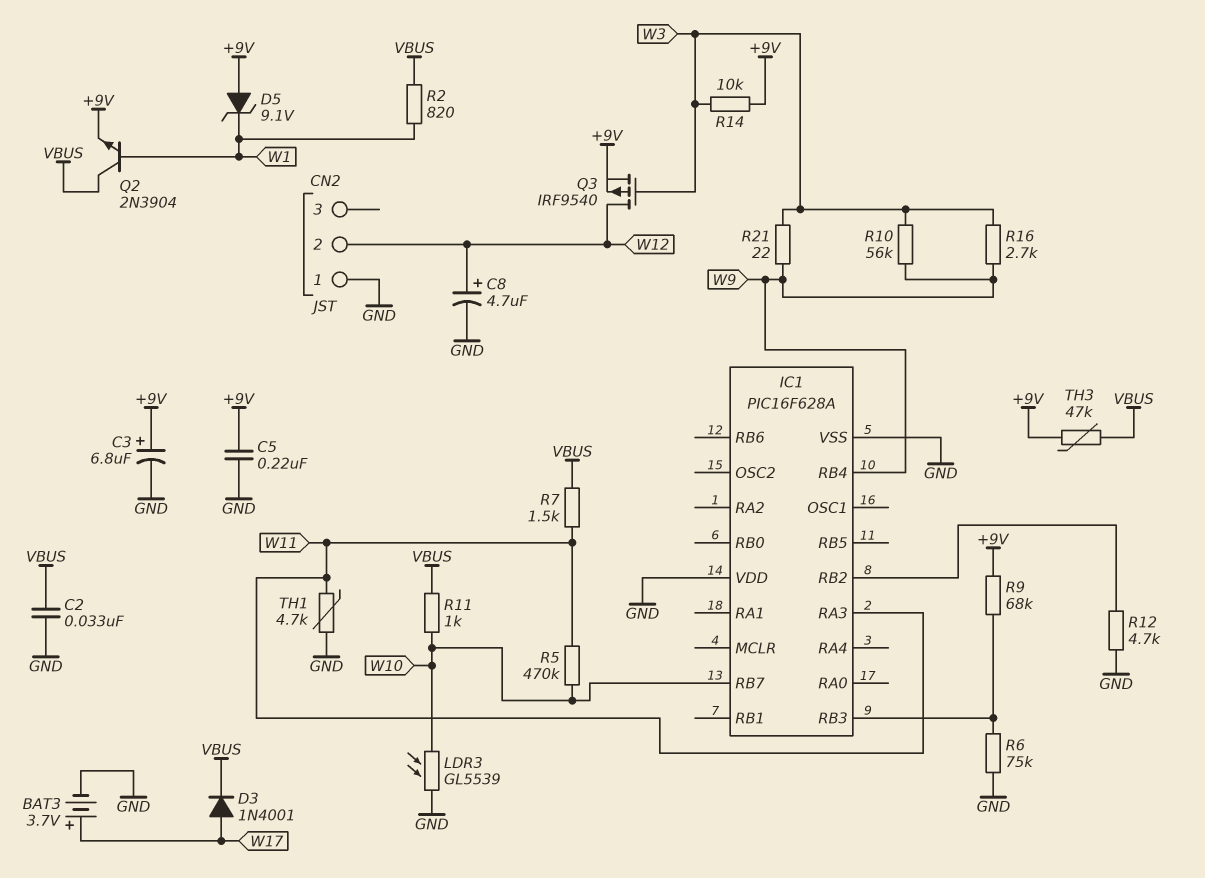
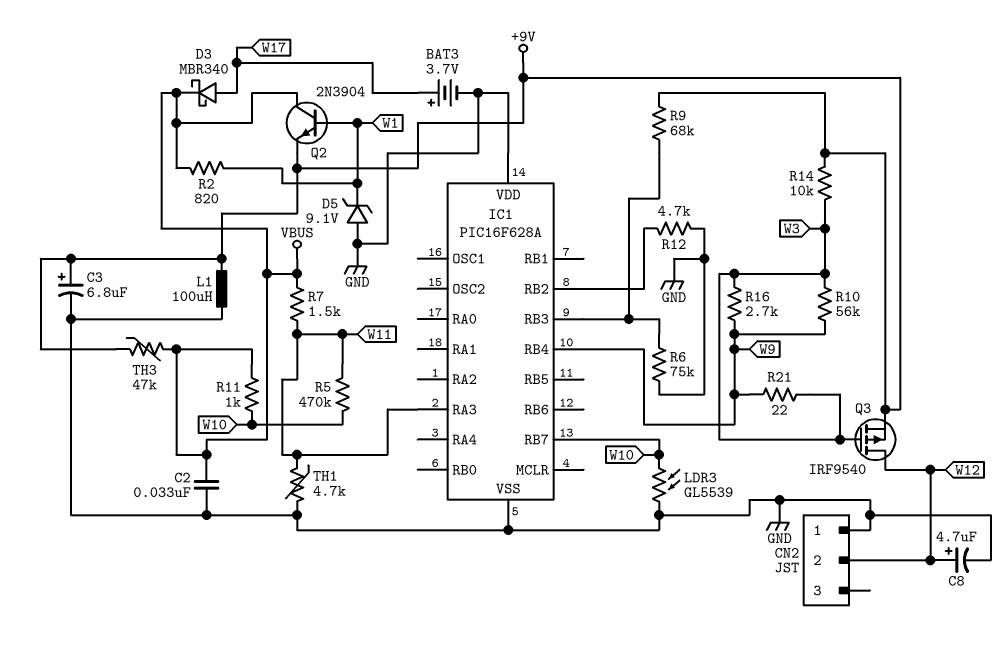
C5: 220nF (+9V, GND) -> none
D3: diode 1N4001 (A W17, K VBUS) -> schottky MBR340 (A W17, K VBUS)
D5: zener 9.1V (A +9V, K W1) -> zener 9.1V (A GND, K W1)
L1: none -> 100uH (+9V, GND)

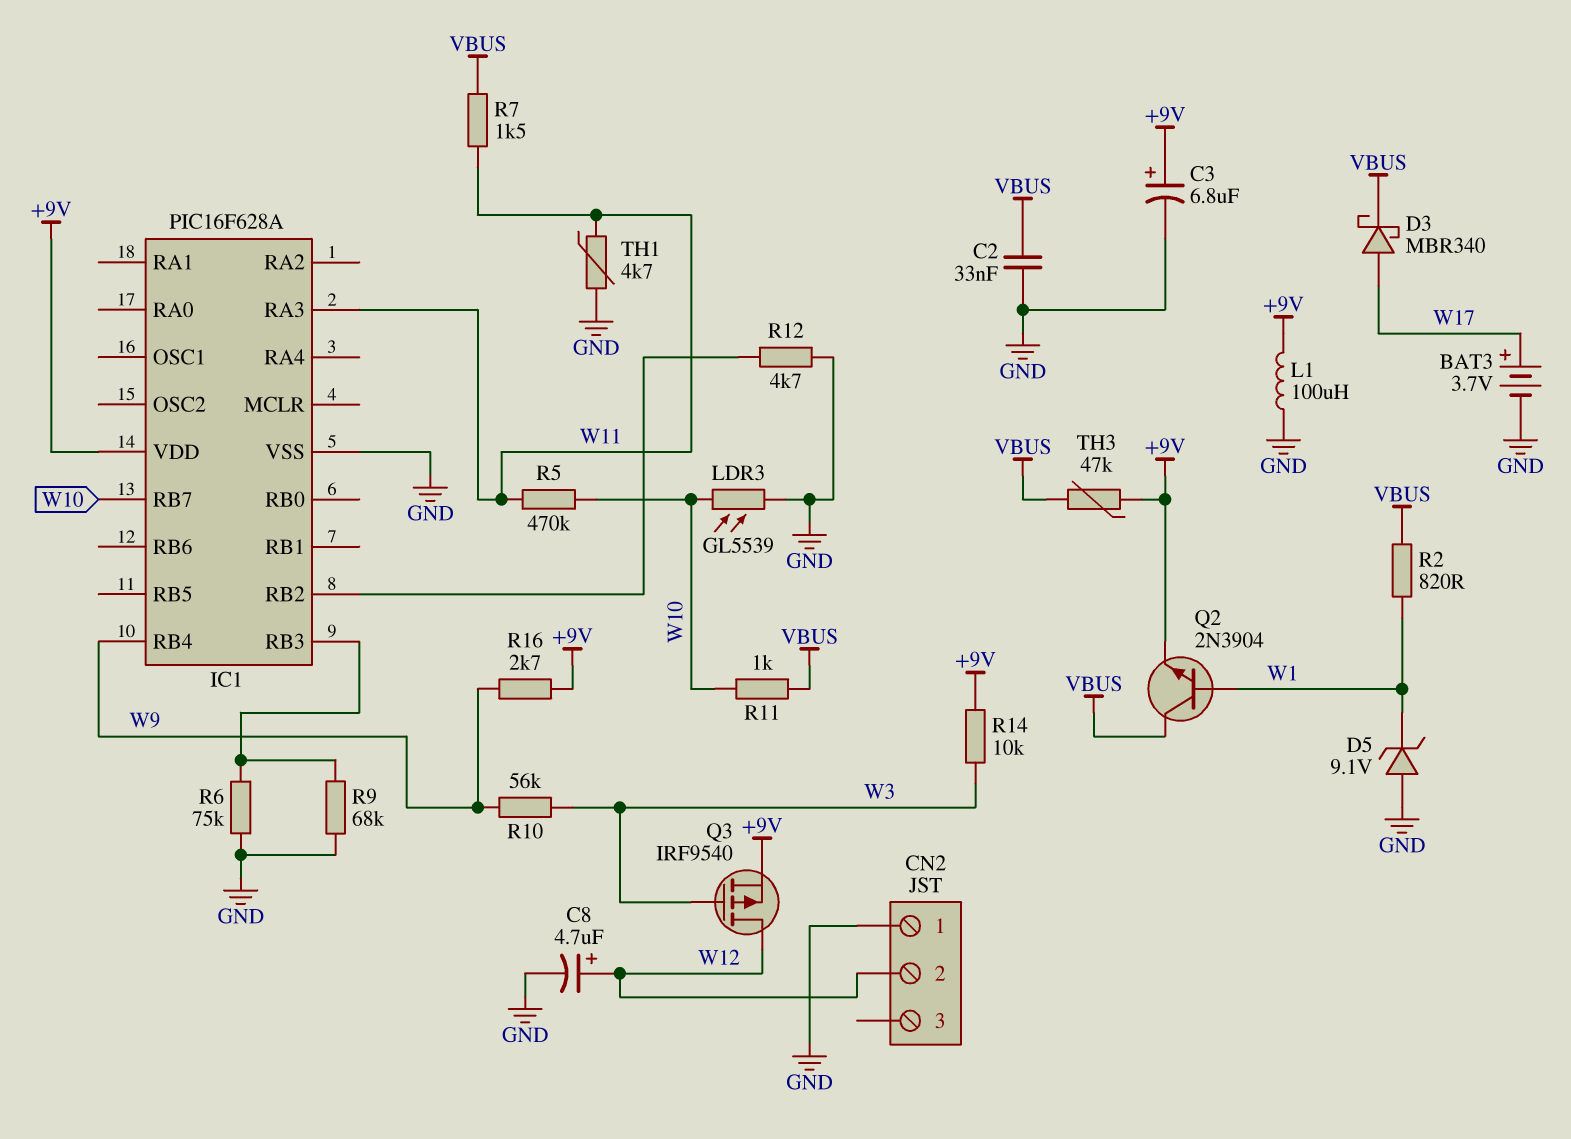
IC1 pin VDD: GND -> +9V
R9: 68k (+9V, IC1/RB3) -> 68k (GND, IC1/RB3)
R16: 2.7k (W3, W9) -> 2.7k (+9V, W9)
R21: 22 (W3, W9) -> none

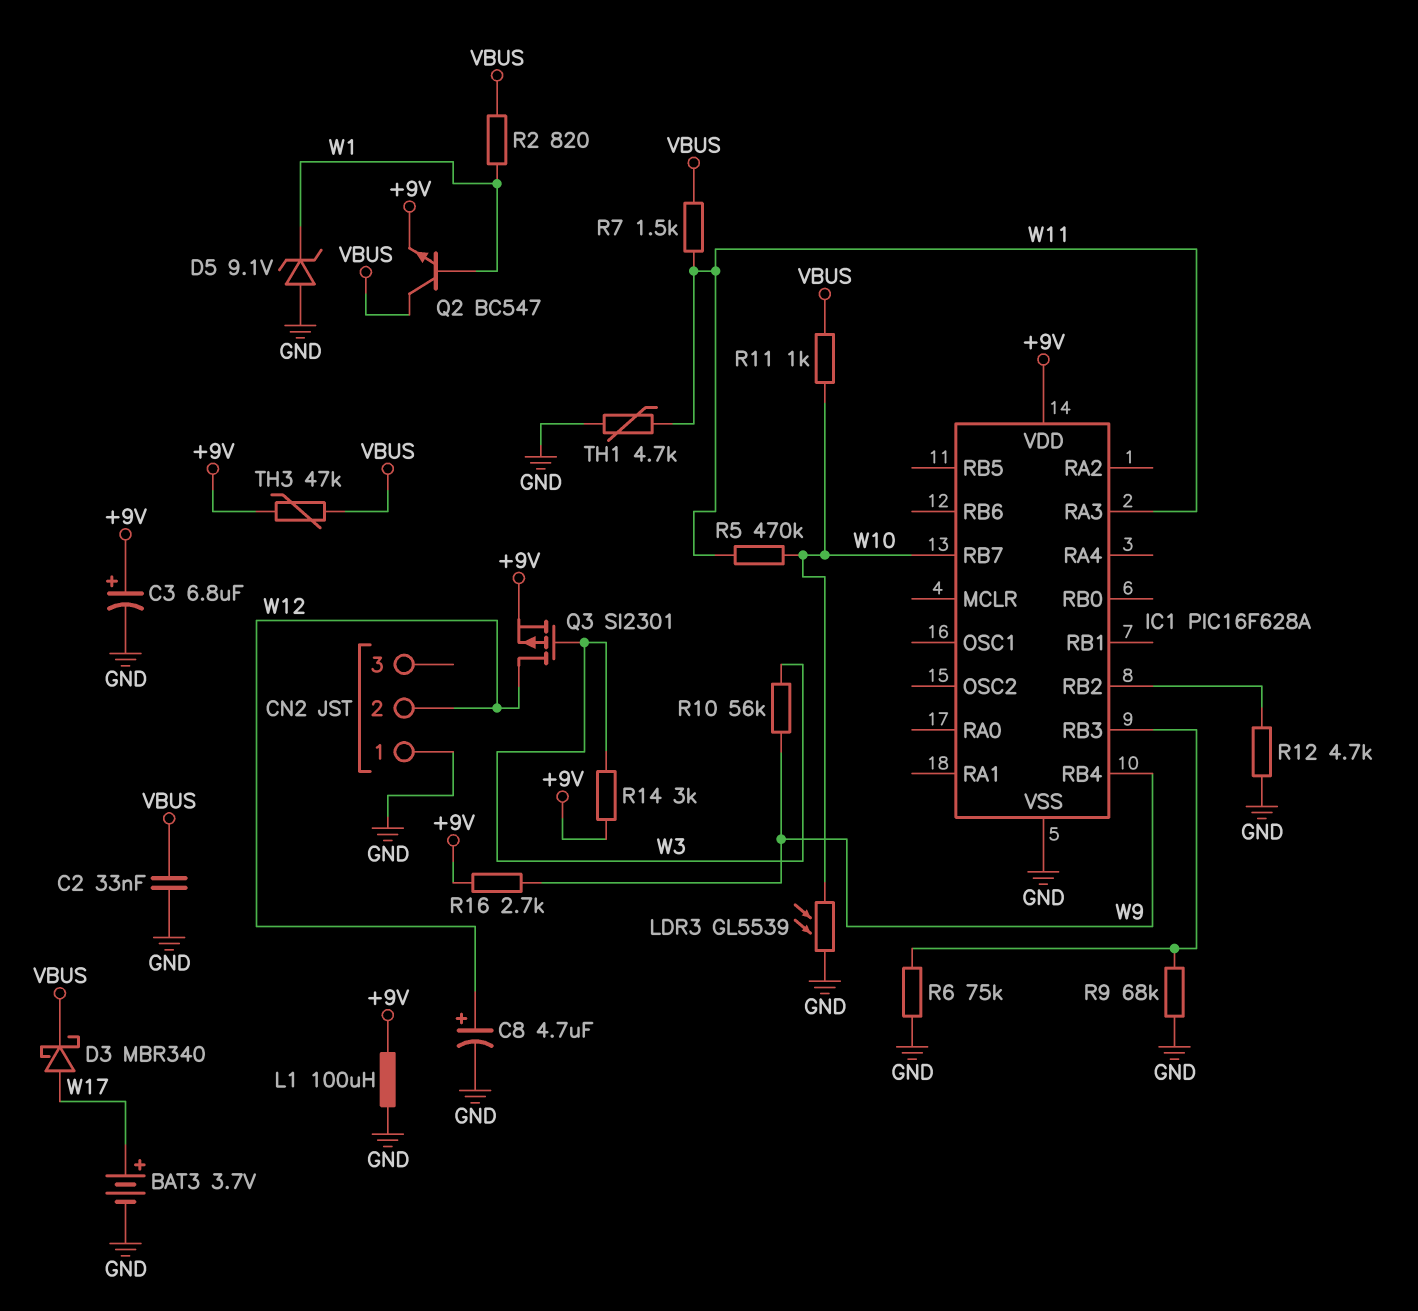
Q2: NPN 2N3904 (B W1, C VBUS, E +9V) -> NPN BC547 (B W1, C VBUS, E +9V)
Q3: PMOS IRF9540 (G W3, D W12, S +9V) -> PMOS SI2301 (G W3, D W12, S +9V)
R14: 10k (+9V, W3) -> 3k (+9V, W3)

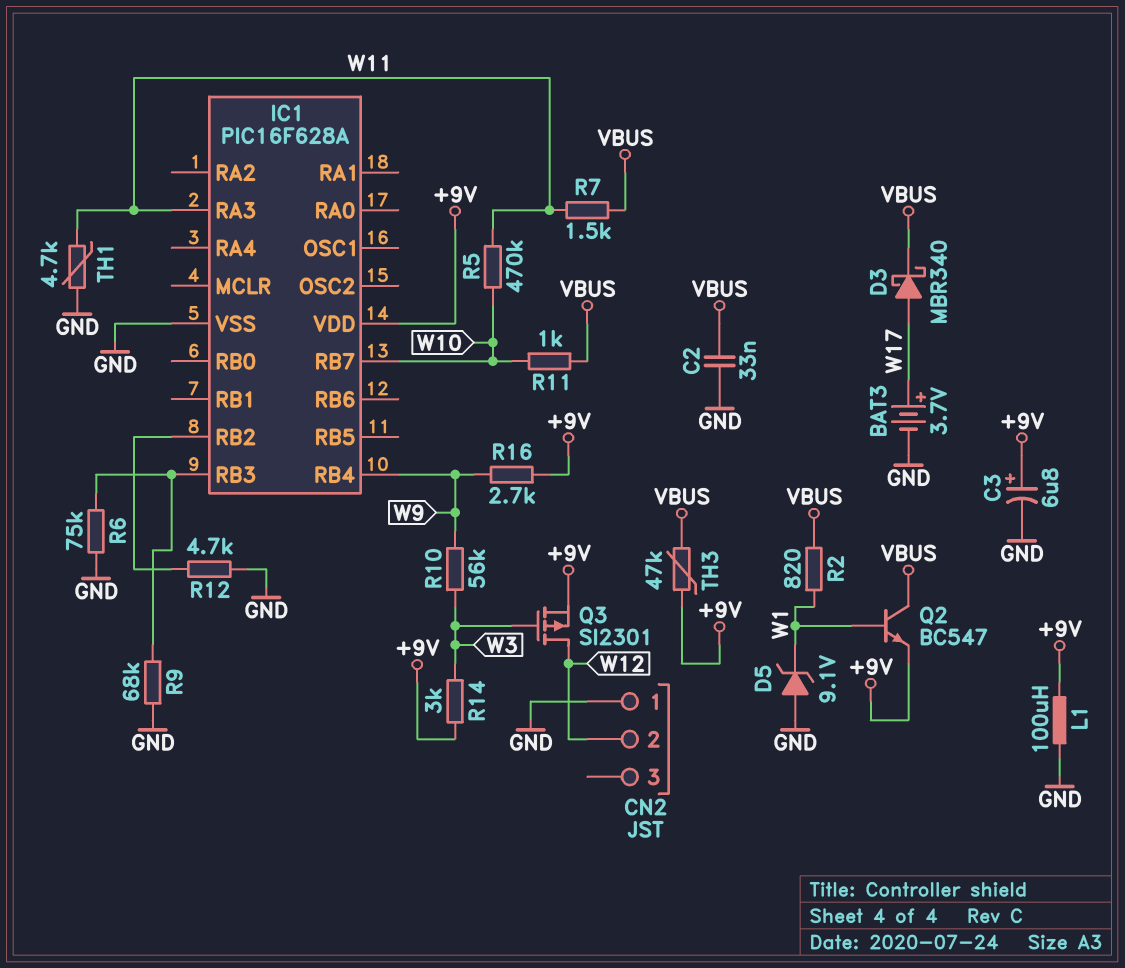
C8: 4.7uF (plus W12, minus GND) -> none
LDR3: GL5539 (GND, W10) -> none

